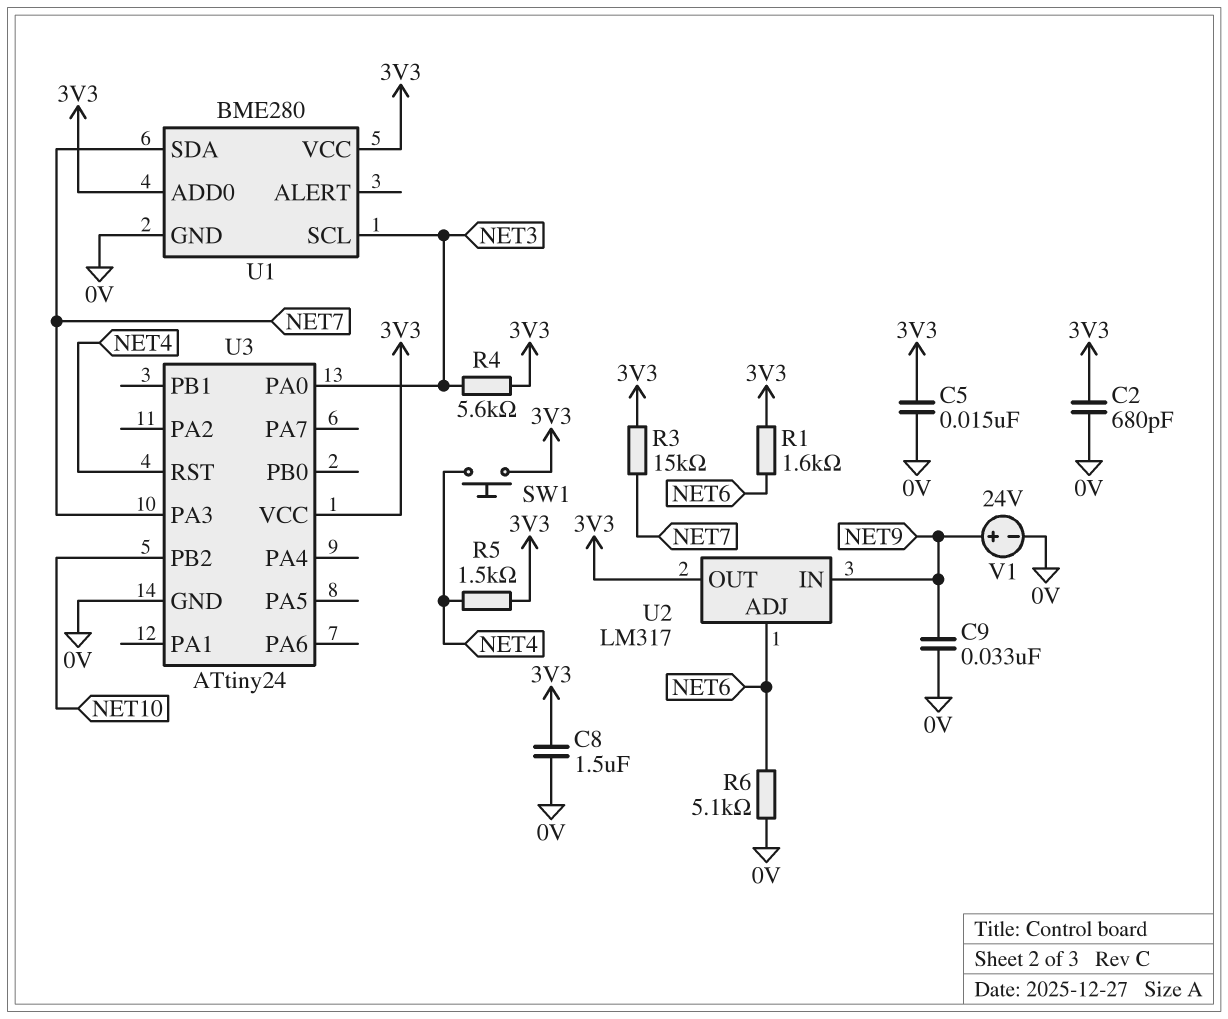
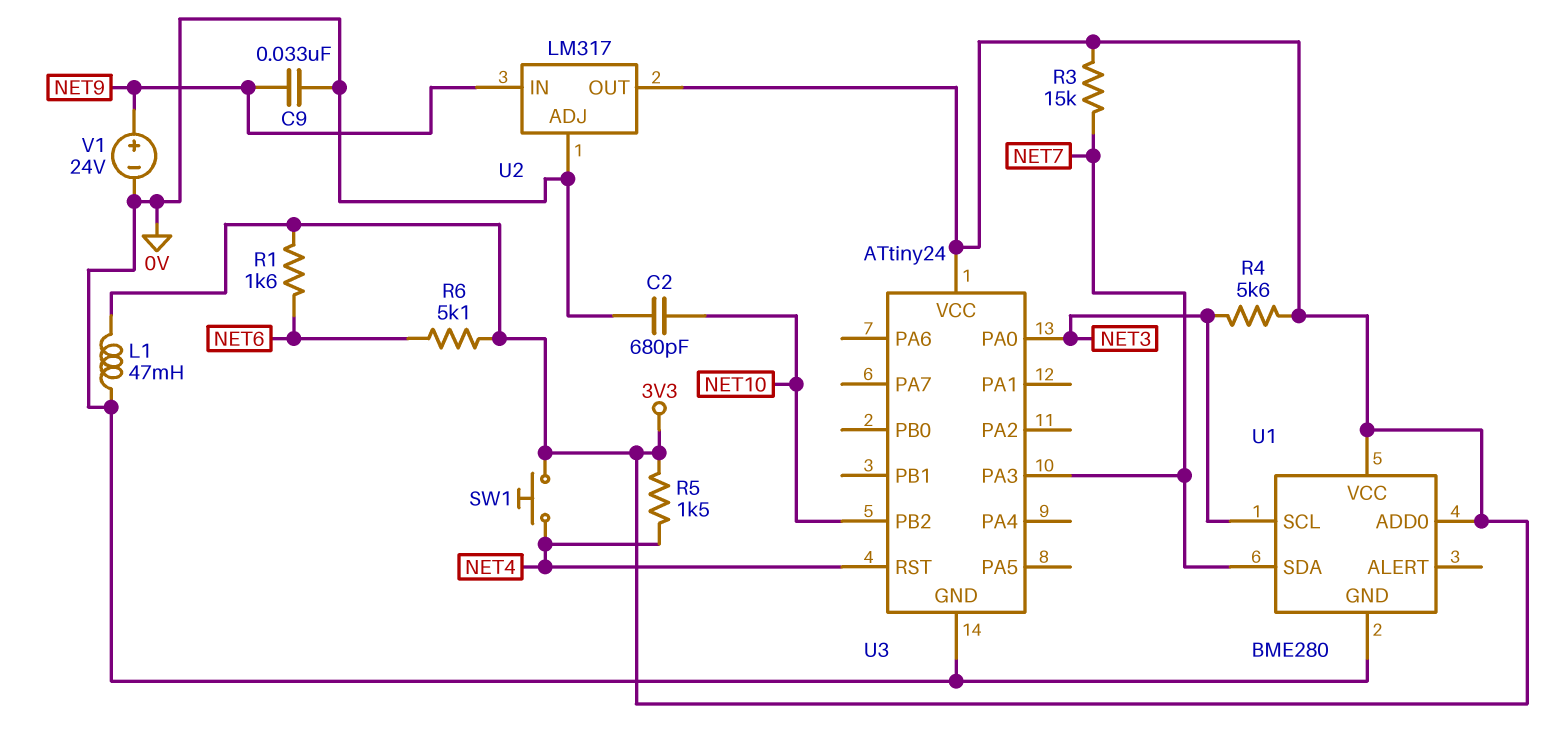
C2: 680pF (0V, 3V3) -> 680pF (0V, NET10)
C5: 15nF (0V, 3V3) -> none
C8: 1.5uF (0V, 3V3) -> none
L1: none -> 47mH (0V, 3V3)
R6: 5.1k (0V, NET6) -> 5.1k (3V3, NET6)
U2 pin ADJ: NET6 -> 0V

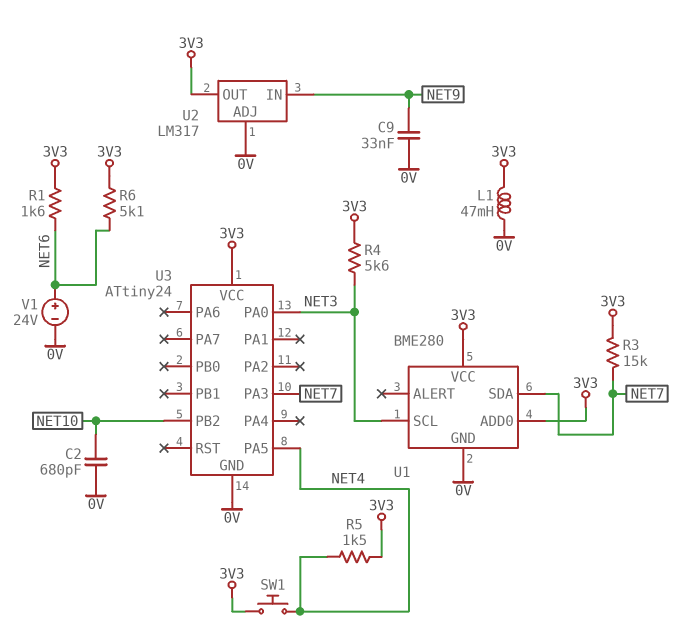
U3 pin PA5: none -> NET4
U3 pin RST: NET4 -> none
V1: 24V (plus NET9, minus 0V) -> 24V (plus NET6, minus 0V)

